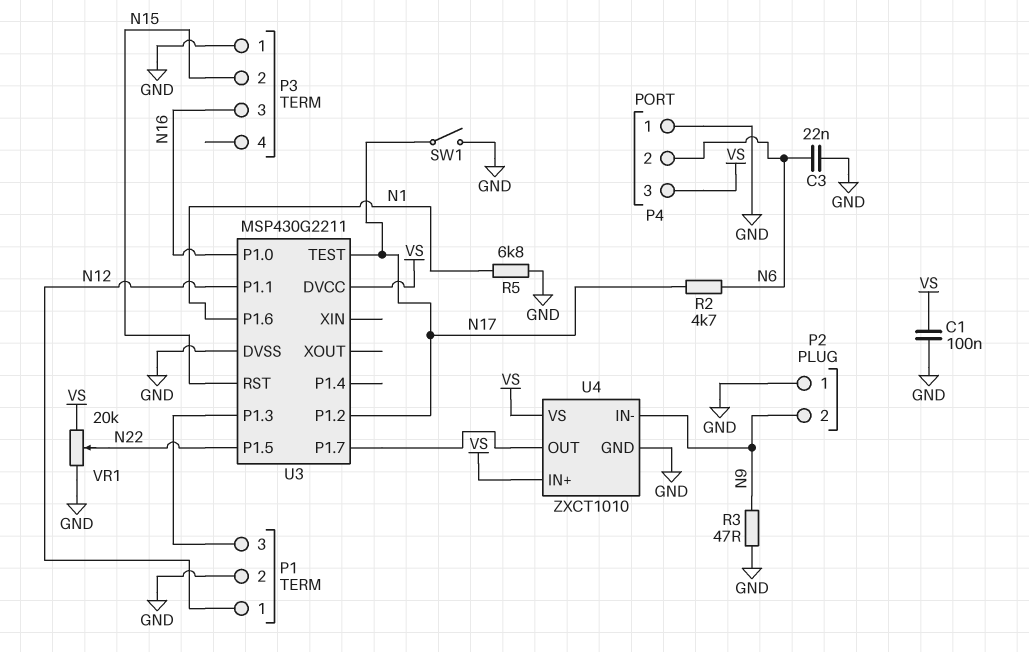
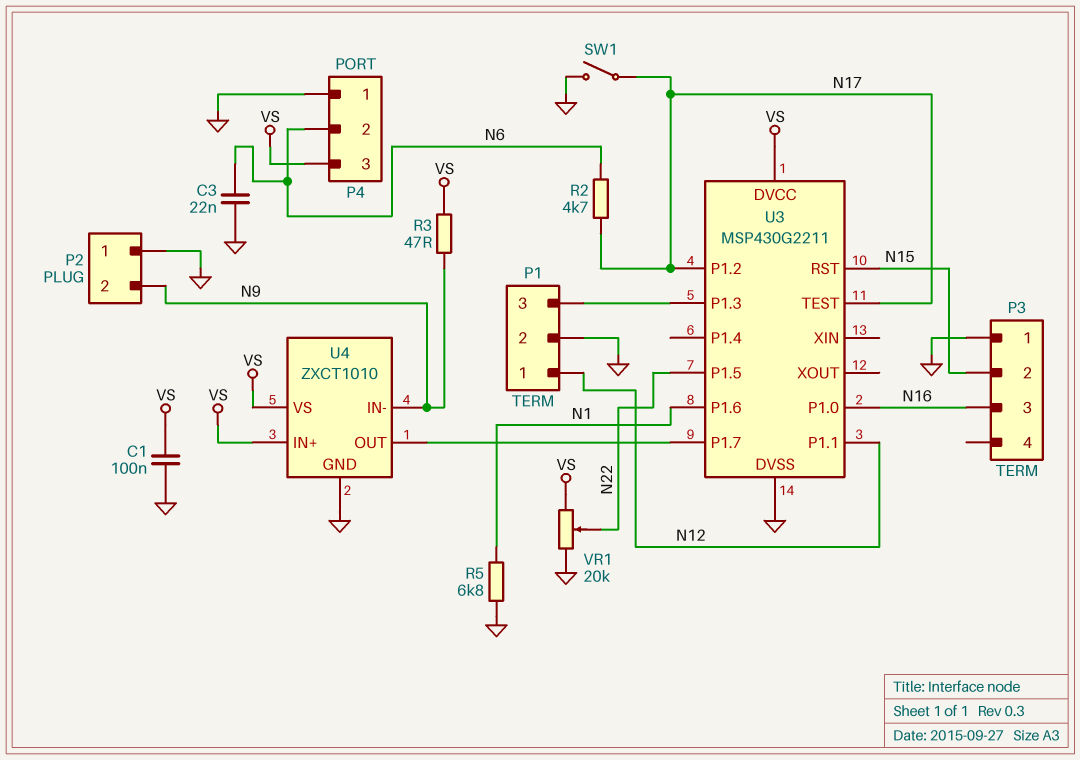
R3: 47 (GND, N9) -> 47 (N9, VS)

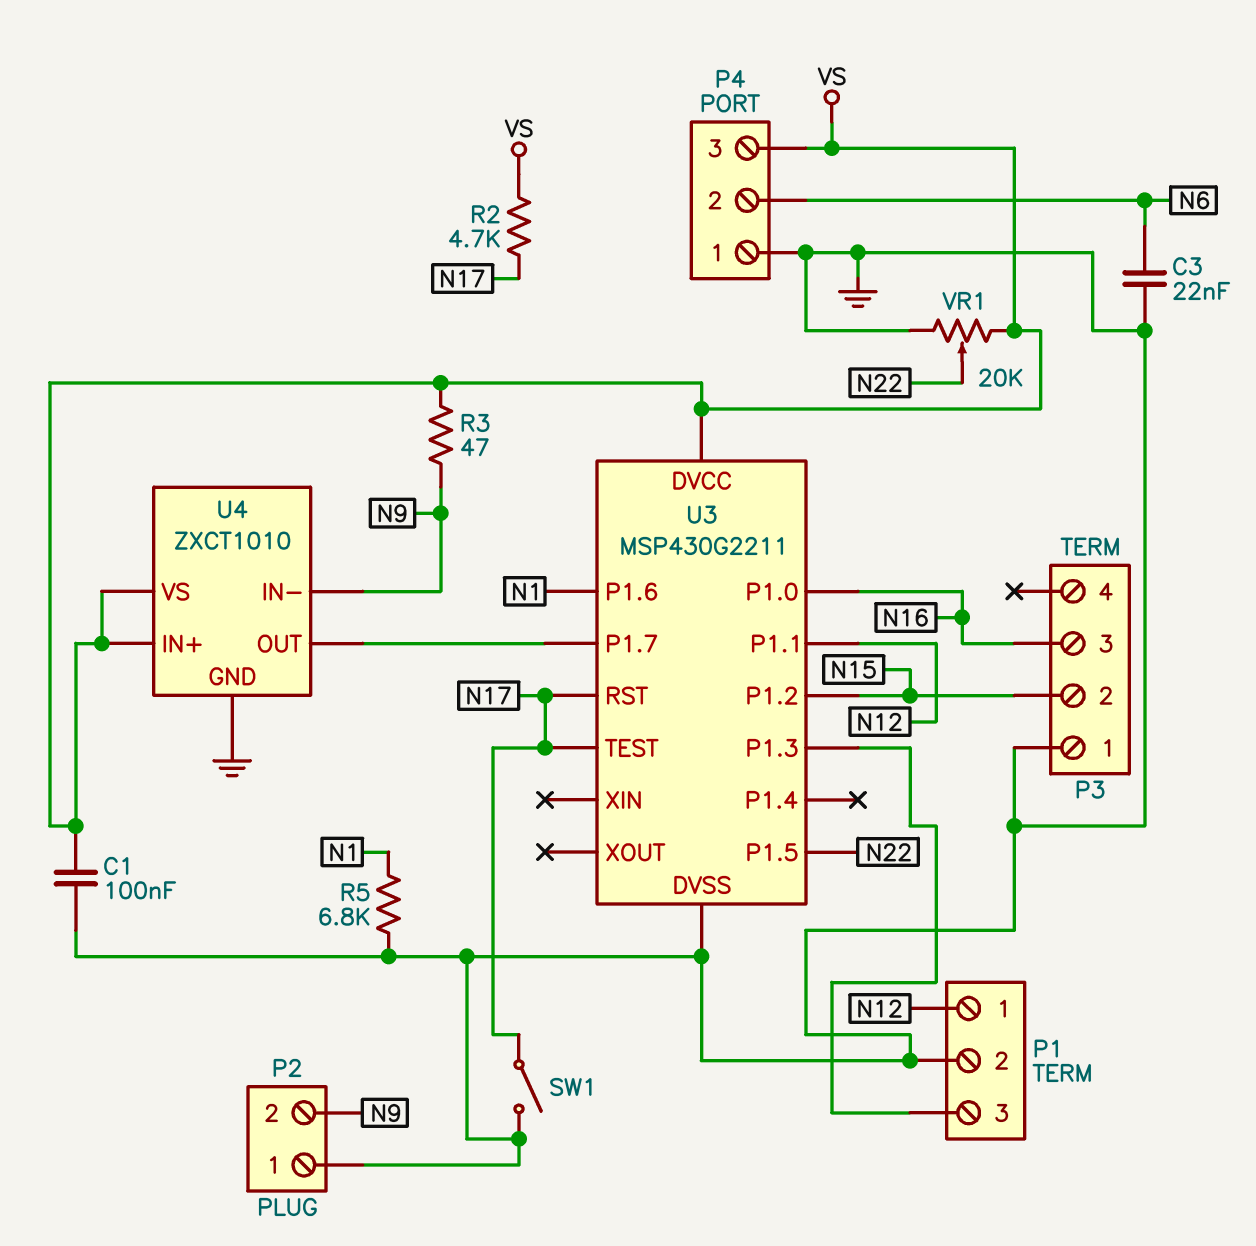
R2: 4.7k (N6, N17) -> 4.7k (N17, VS)
U3 pin P1.2: N17 -> N15
U3 pin RST: N15 -> N17

